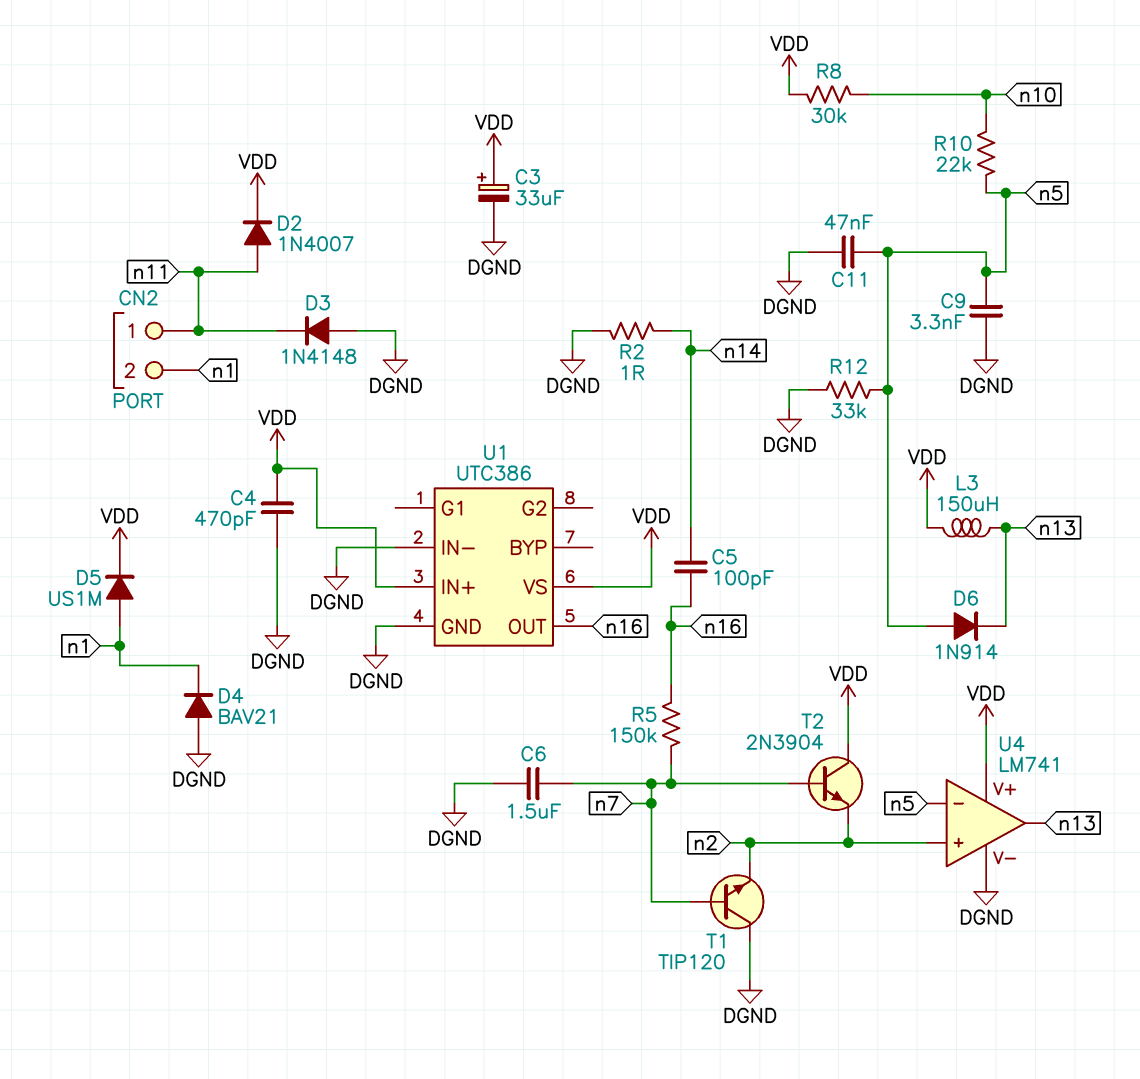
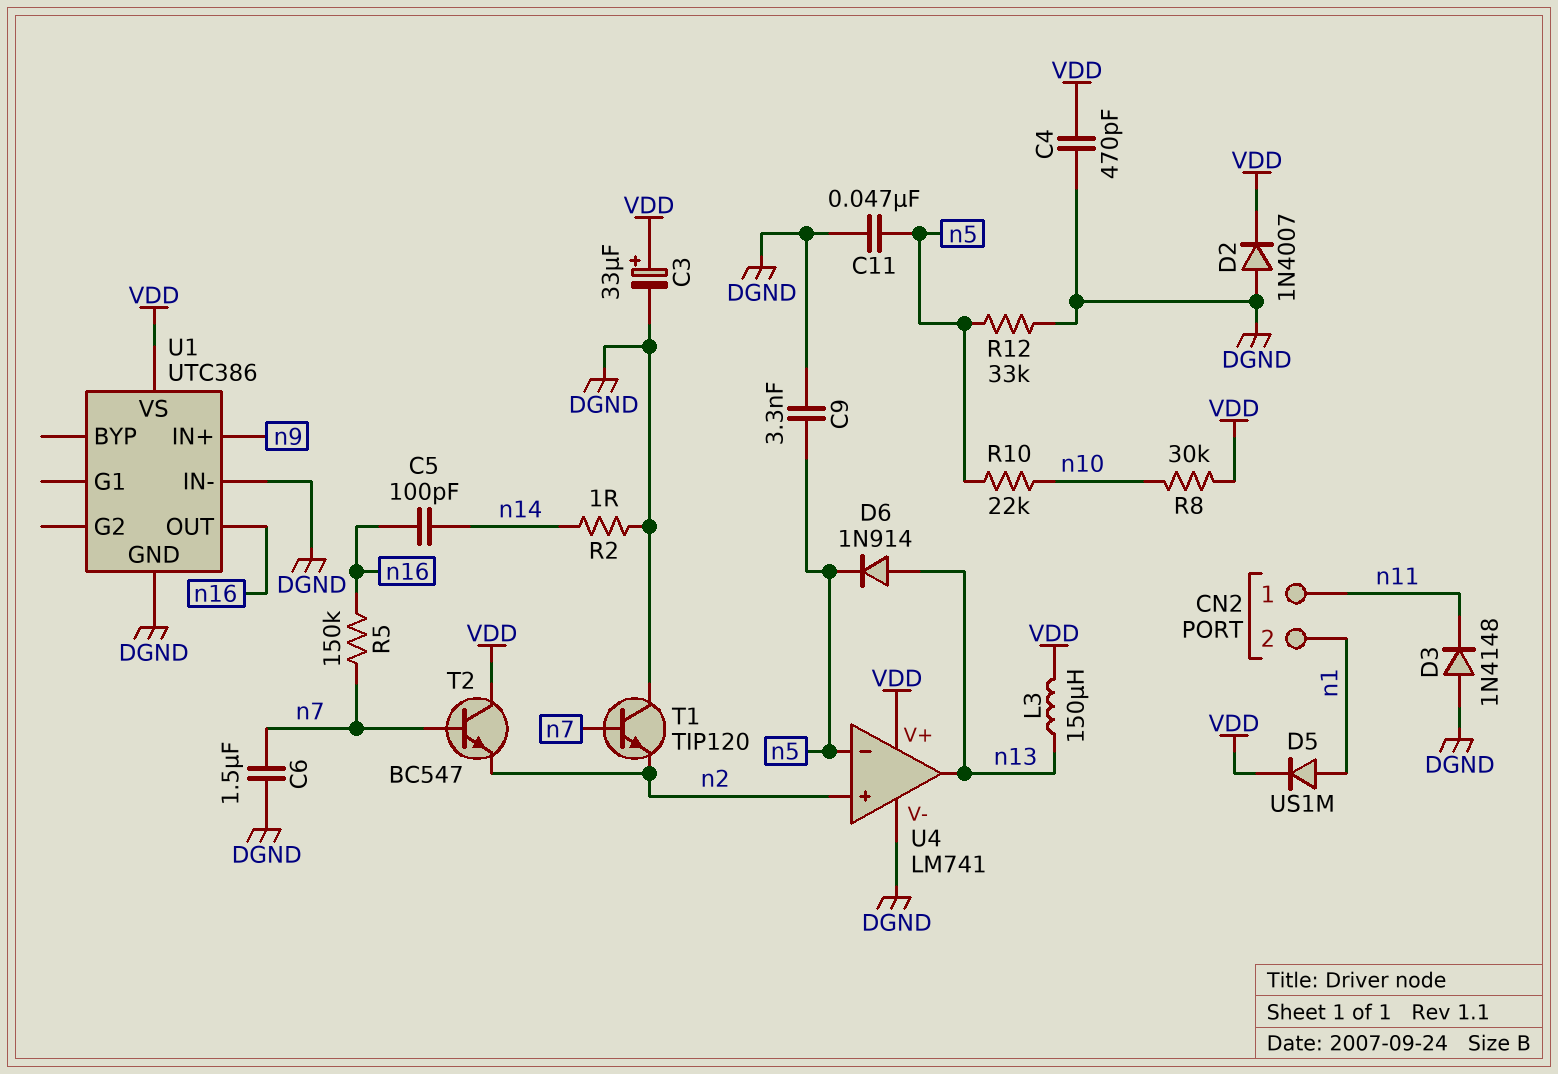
D2: diode 1N4007 (A n11, K VDD) -> diode 1N4007 (A DGND, K VDD)
D4: diode BAV21 (A DGND, K n1) -> none
D6: diode 1N914 (A n5, K n13) -> diode 1N914 (A n13, K n5)
T2: NPN 2N3904 (B n7, C VDD, E n2) -> NPN BC547 (B n7, C VDD, E n2)
U1 pin IN+: VDD -> n9

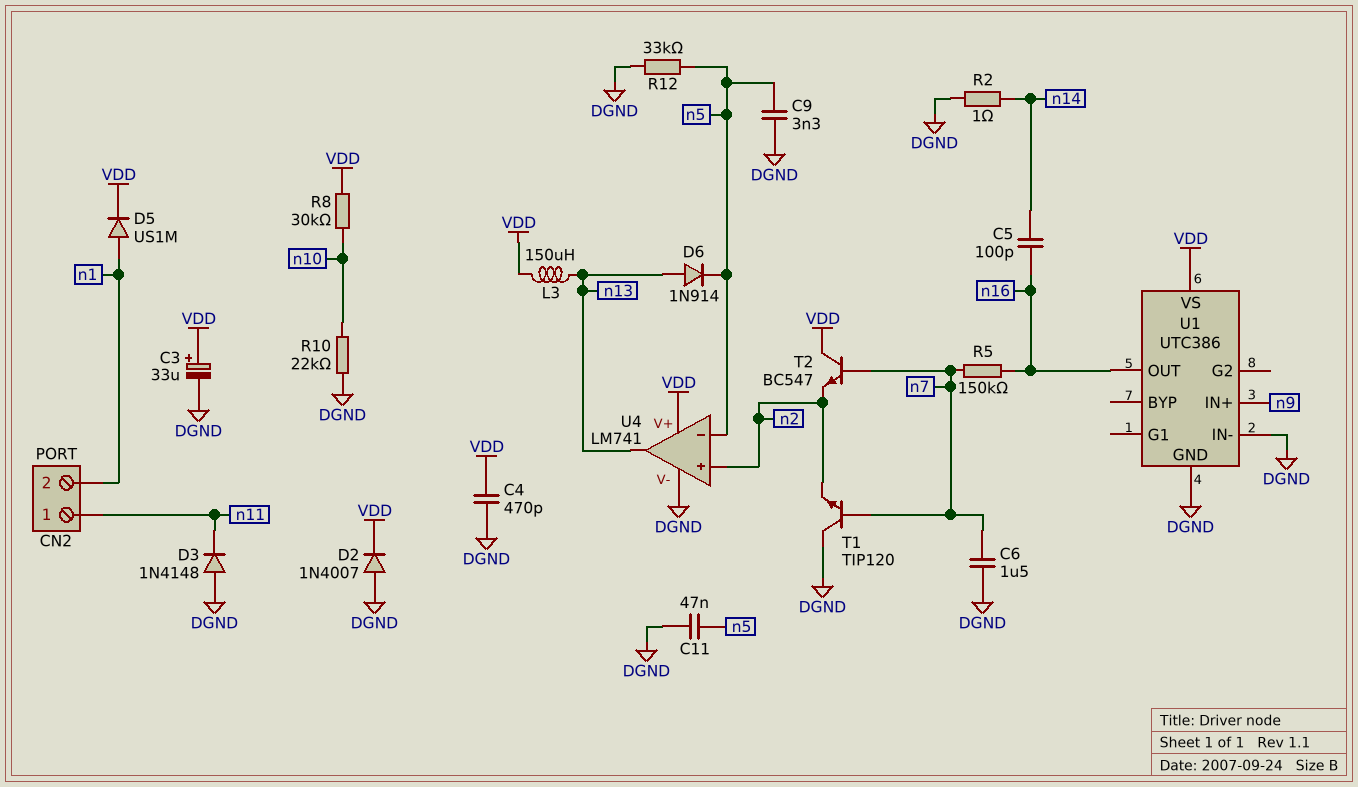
R10: 22k (n5, n10) -> 22k (DGND, n10)

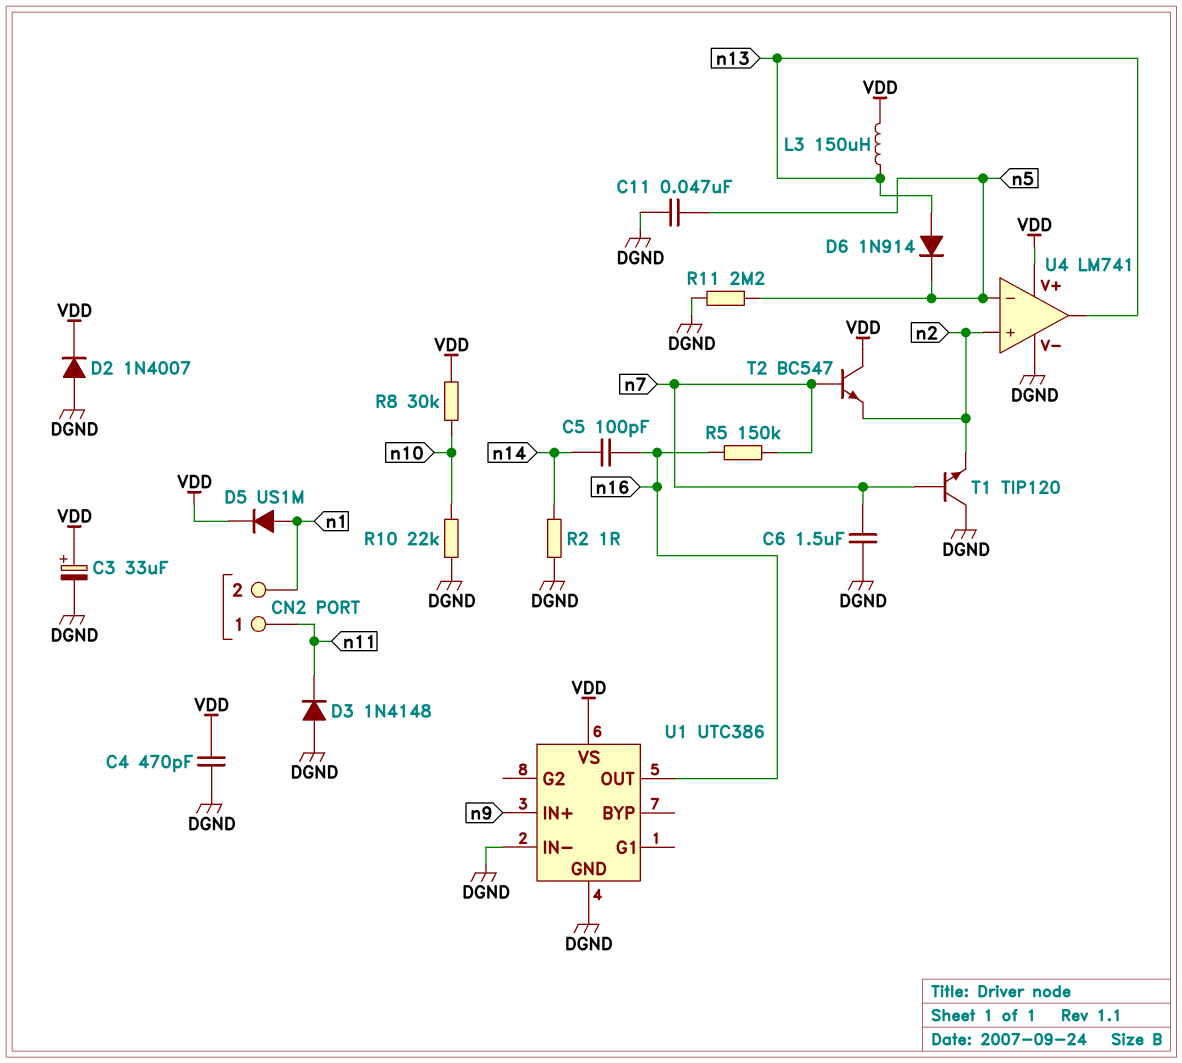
C9: 3.3nF (DGND, n5) -> none
R11: none -> 2.2M (DGND, n5)
R12: 33k (DGND, n5) -> none

